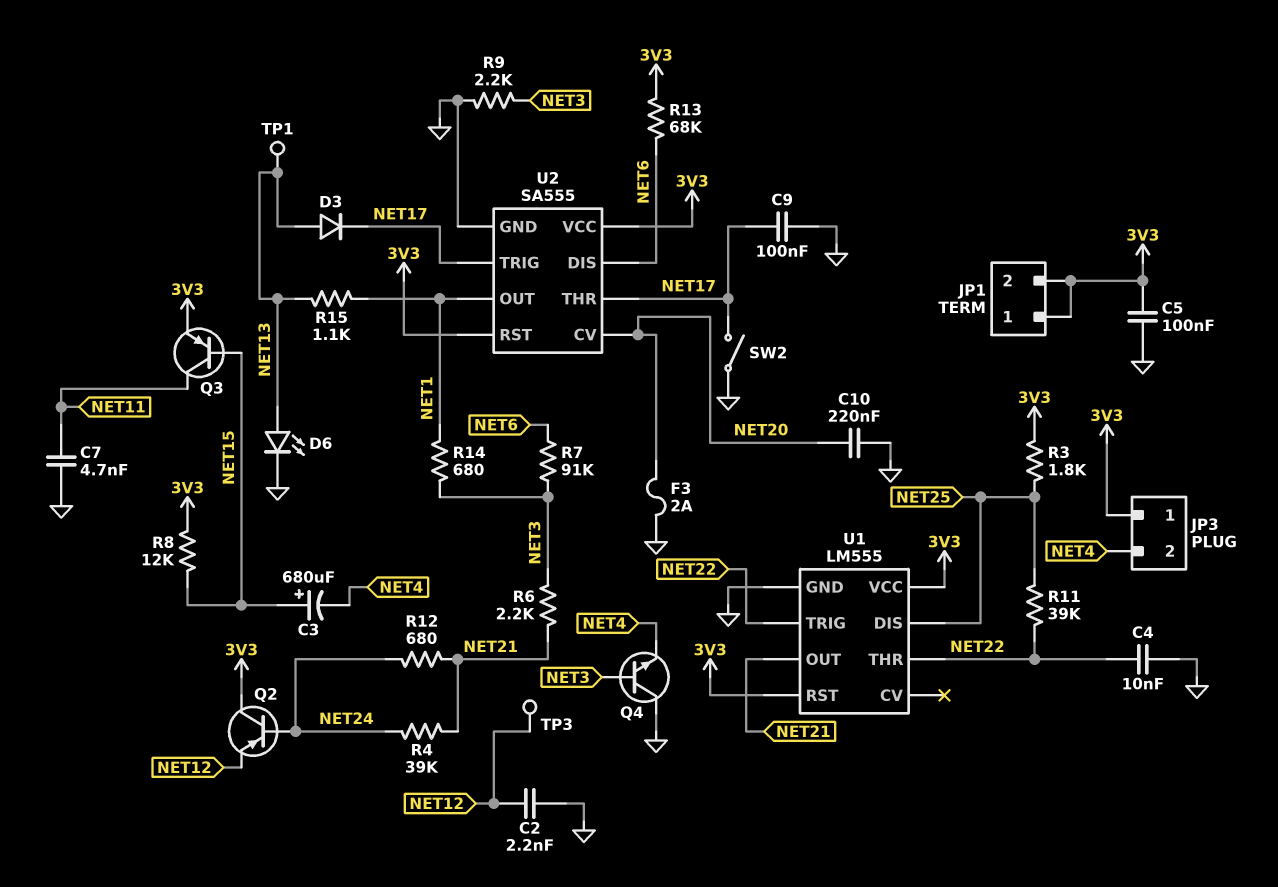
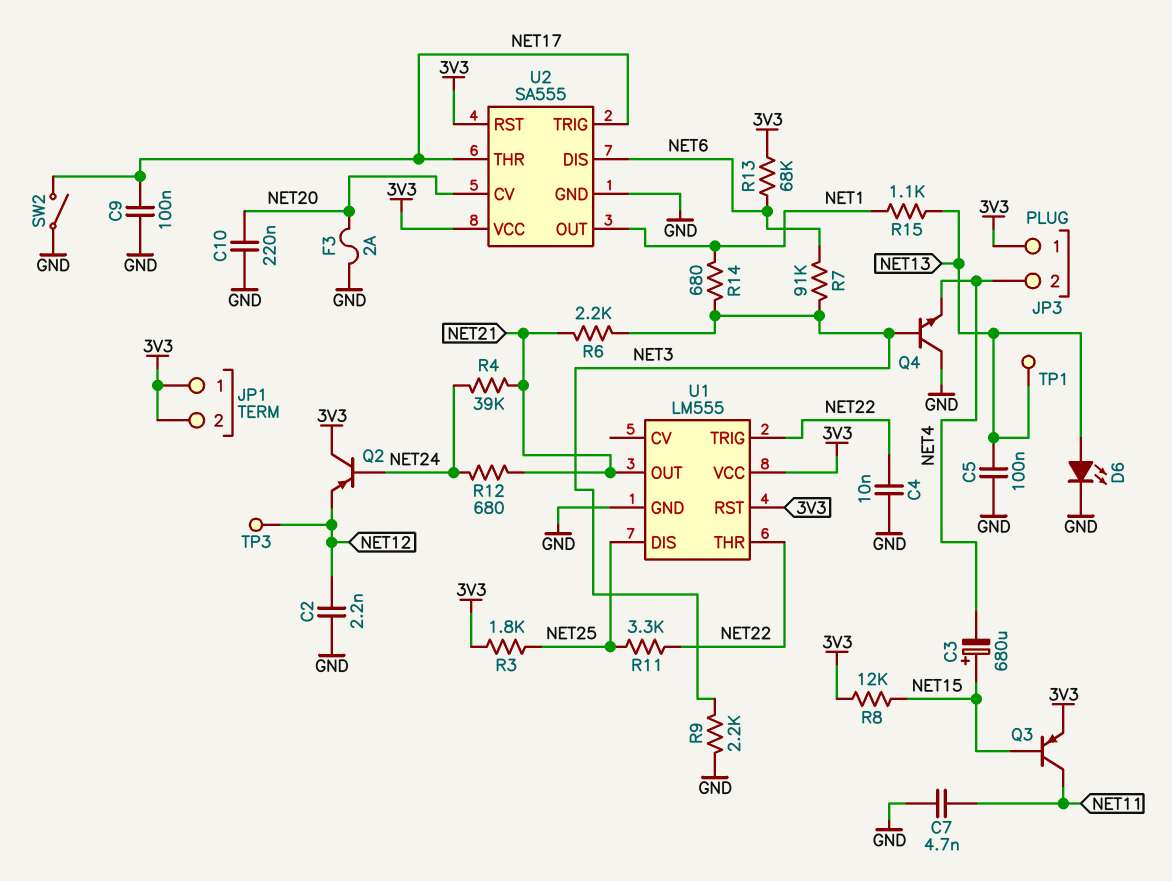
C5: 100nF (3V3, GND) -> 100nF (GND, NET13)
D3: diode (A NET13, K NET17) -> none
R11: 39k (NET22, NET25) -> 3.3k (NET22, NET25)

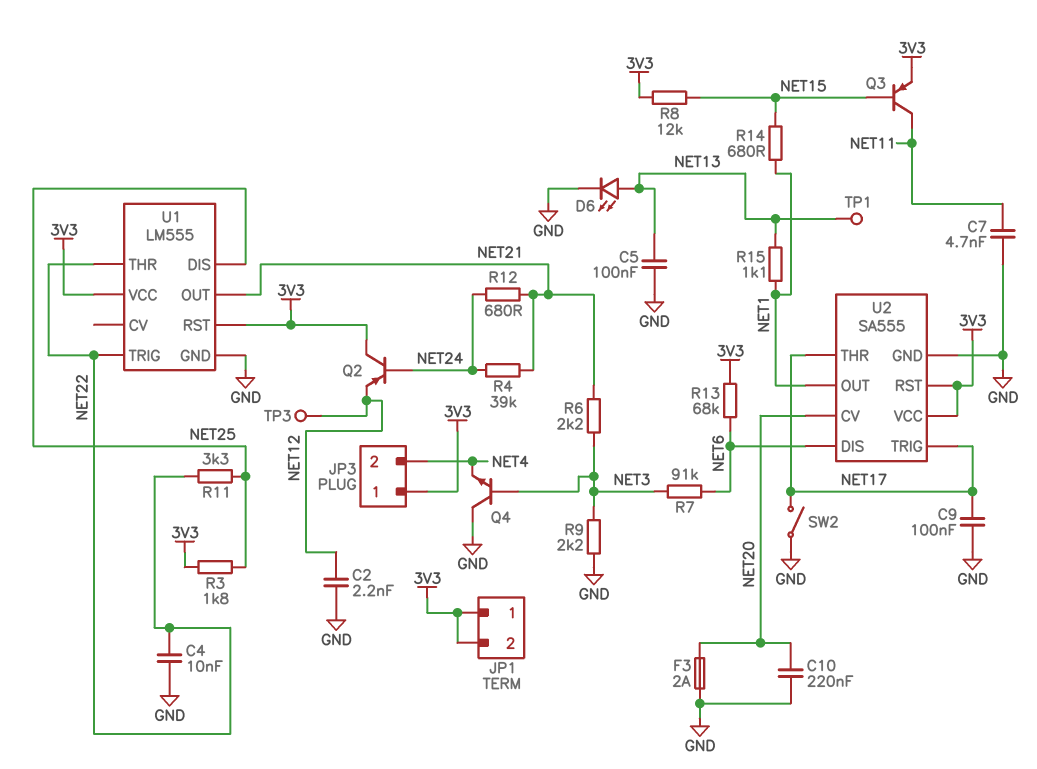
C3: 680uF (plus NET15, minus NET4) -> none
R14: 680 (NET1, NET3) -> 680 (NET1, NET15)

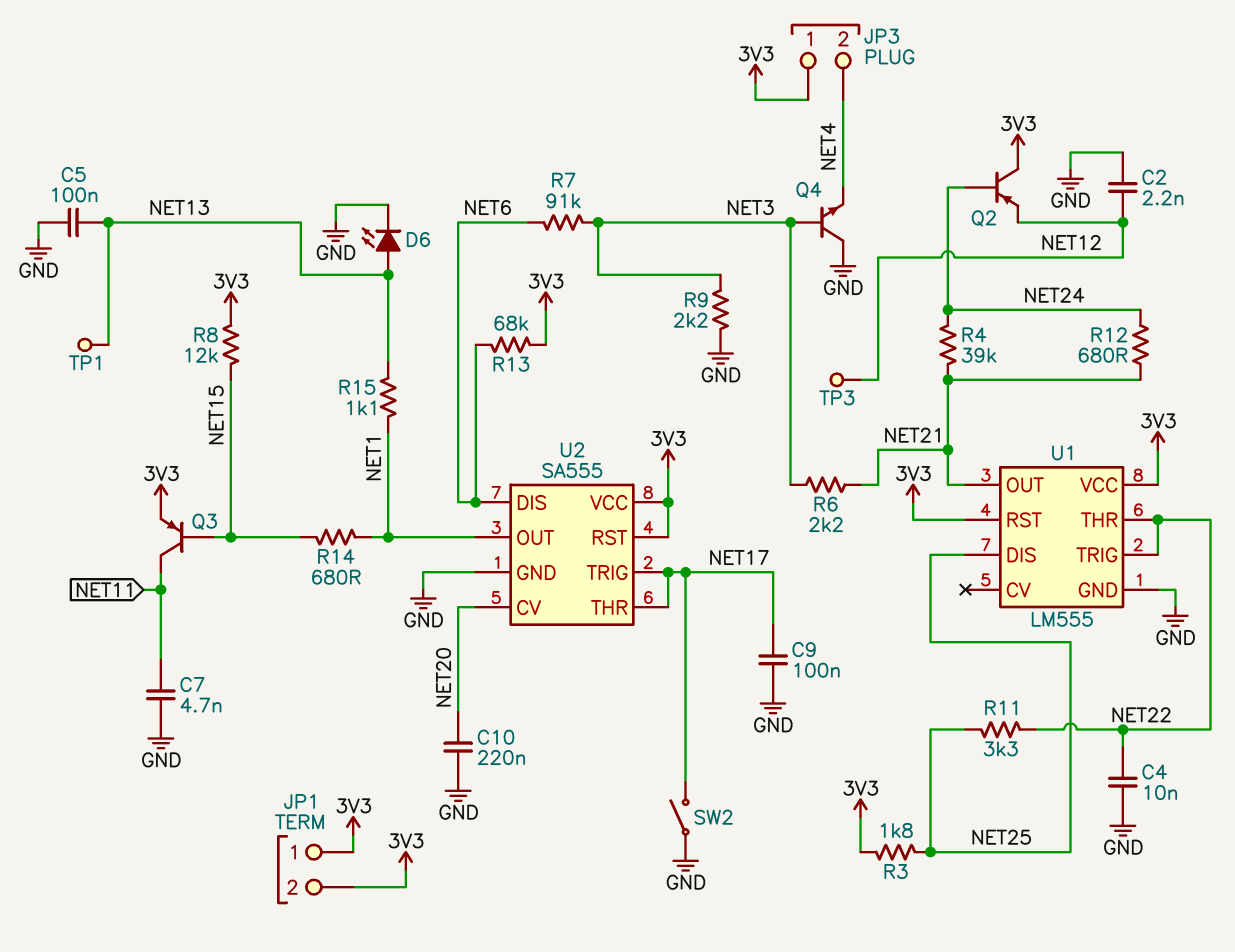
F3: 2A (GND, NET20) -> none

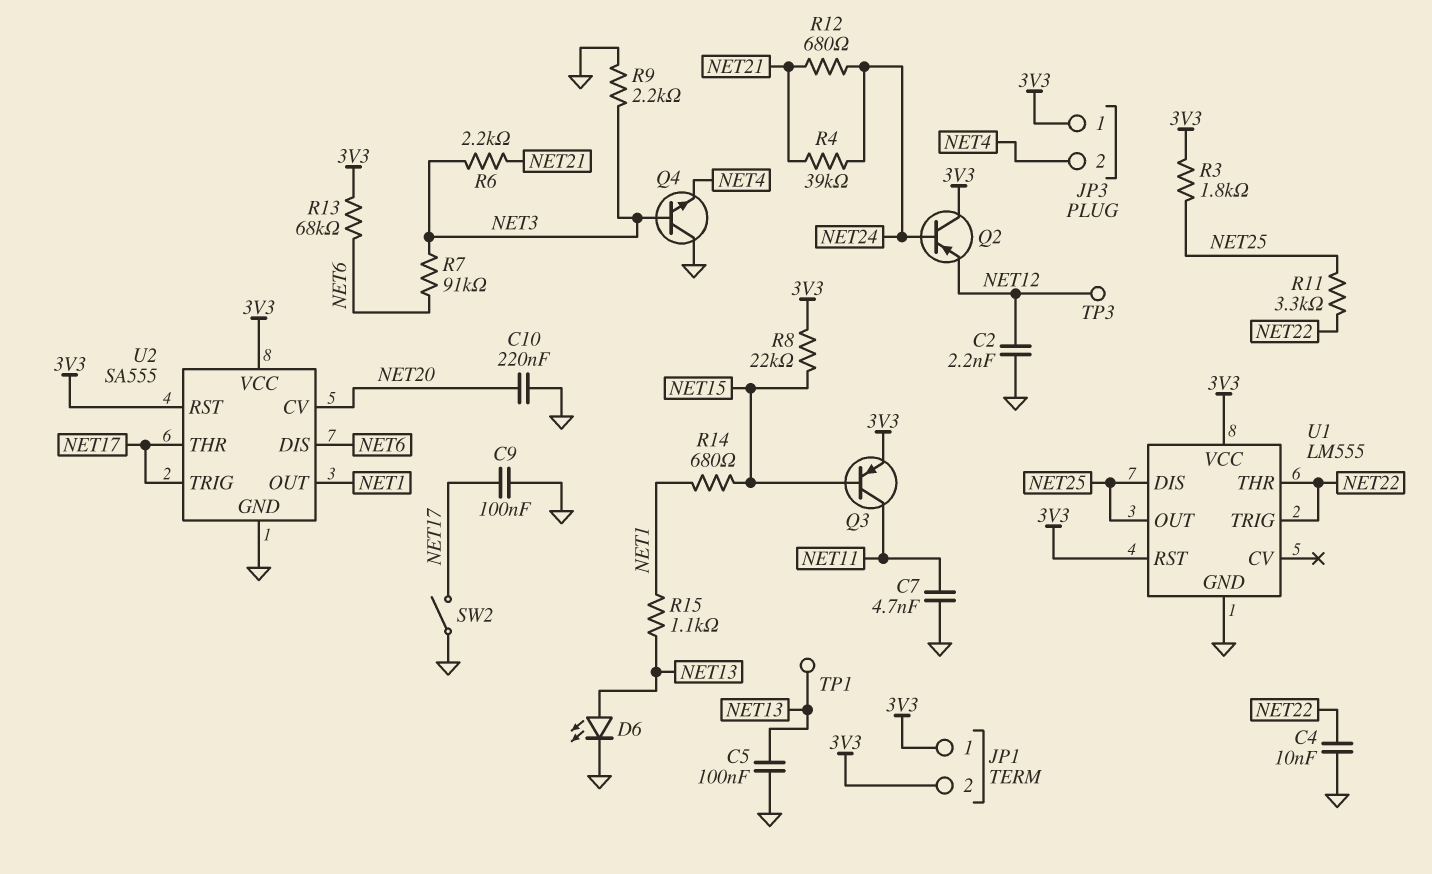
R8: 12k (3V3, NET15) -> 22k (3V3, NET15)
U1 pin OUT: NET21 -> NET25

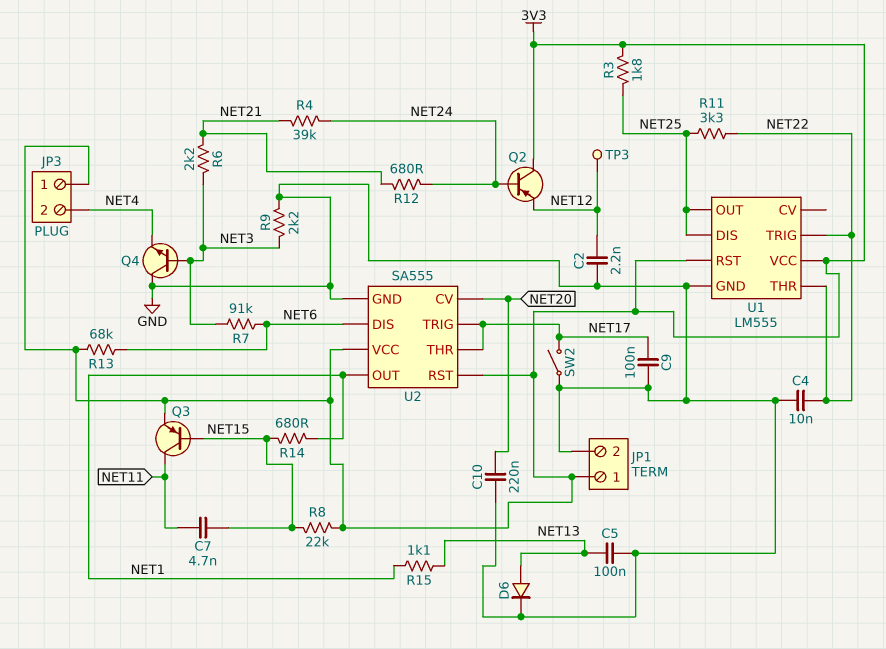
C7: 4.7nF (GND, NET11) -> 4.7nF (NET11, NET15)
D6: LED (A NET13, K GND) -> diode (A NET13, K GND)
JP1 pin 2: 3V3 -> GND
TP1: test point (NET13) -> none

